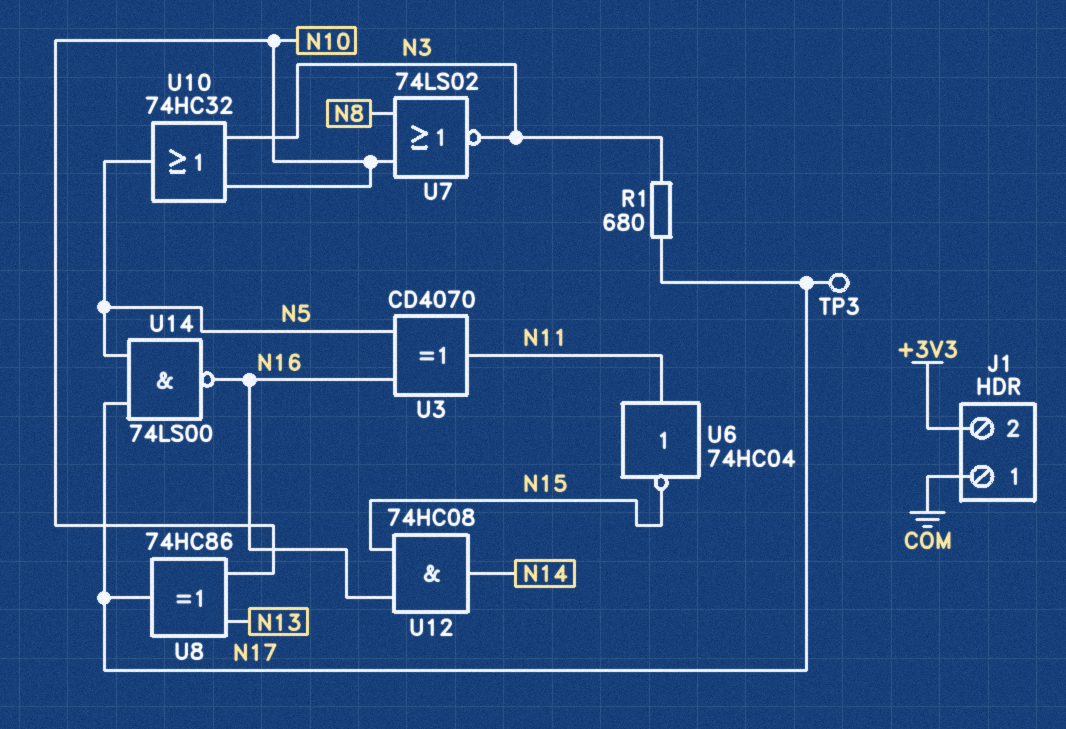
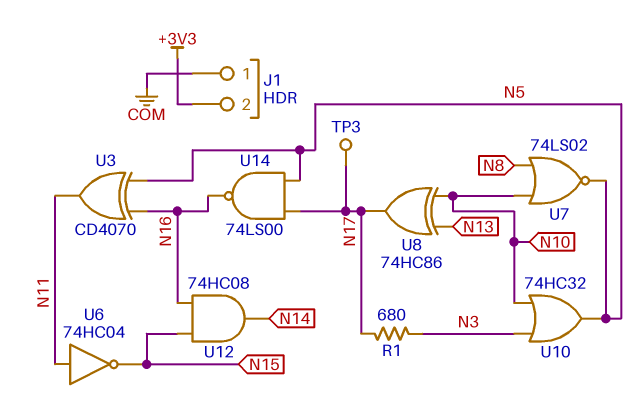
U7: NOR 74LS02 (in N8, in N10, out N3) -> NOR 74LS02 (in N8, in N10, out N5)

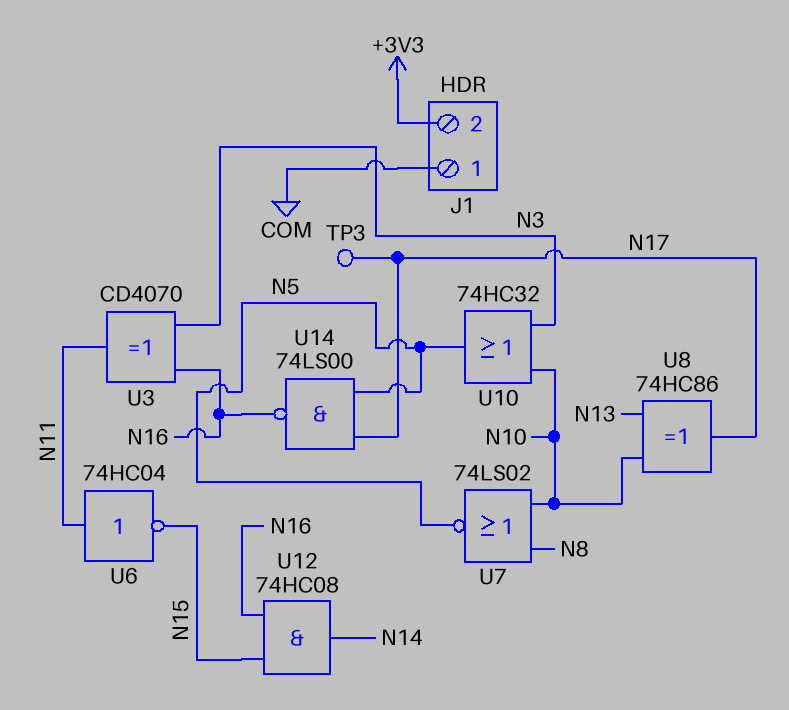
R1: 680 (N3, N17) -> none
U3: XOR CD4070 (in N5, in N16, out N11) -> XOR CD4070 (in N3, in N16, out N11)

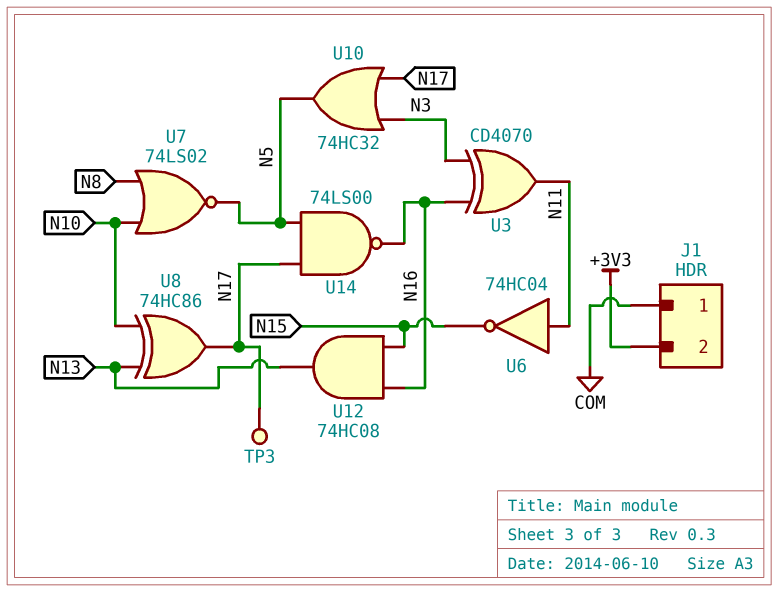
U10: OR 74HC32 (in N3, in N10, out N5) -> OR 74HC32 (in N3, in N17, out N5)
U12: AND 74HC08 (in N15, in N16, out N14) -> AND 74HC08 (in N15, in N16, out N13)

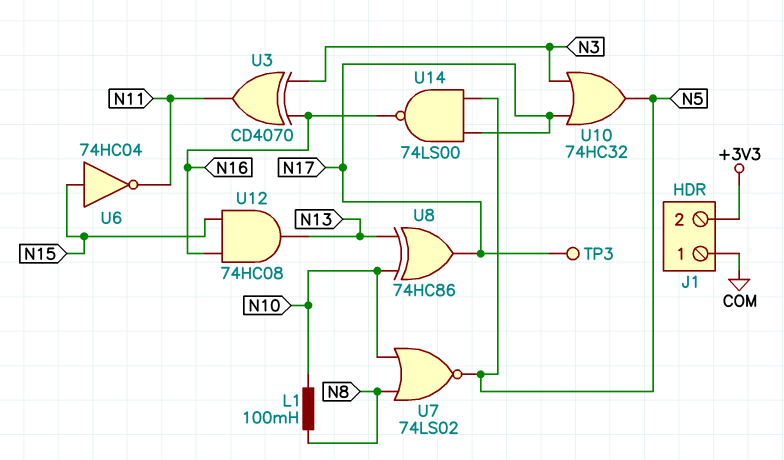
L1: none -> 100mH (N8, N10)
U6: NOT 74HC04 (in N11, out N15) -> NOT 74HC04 (in N15, out N11)

